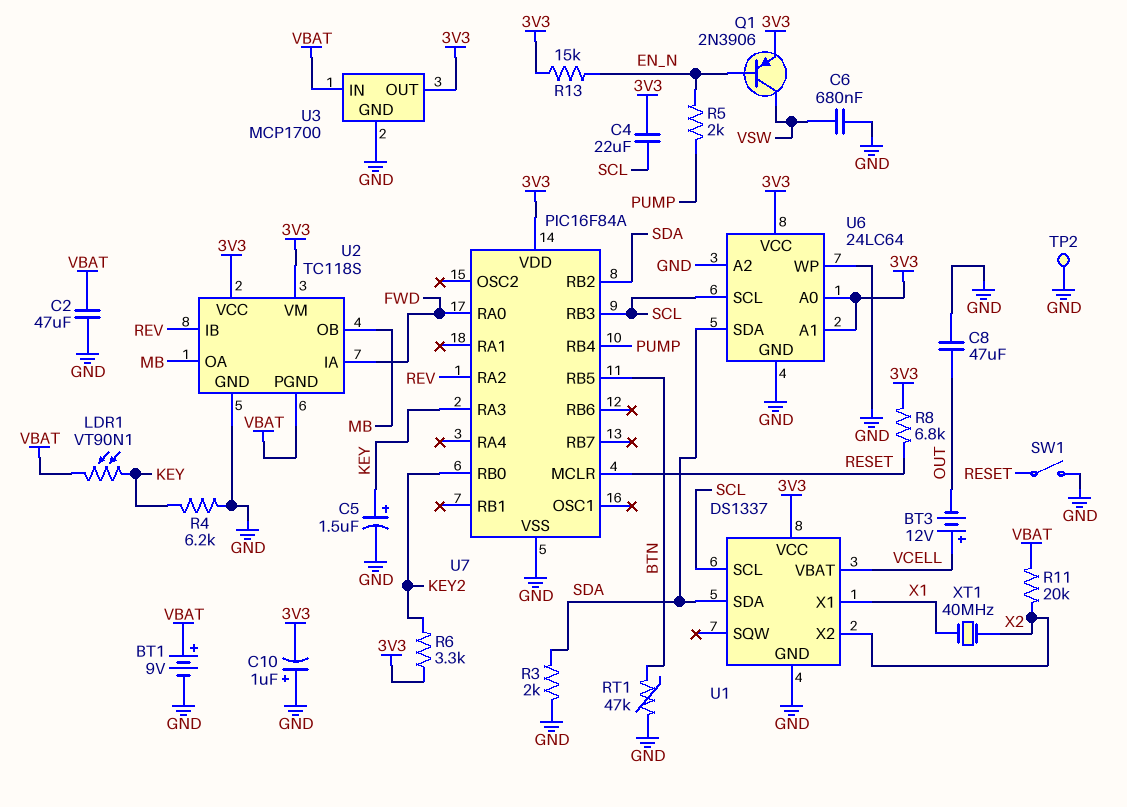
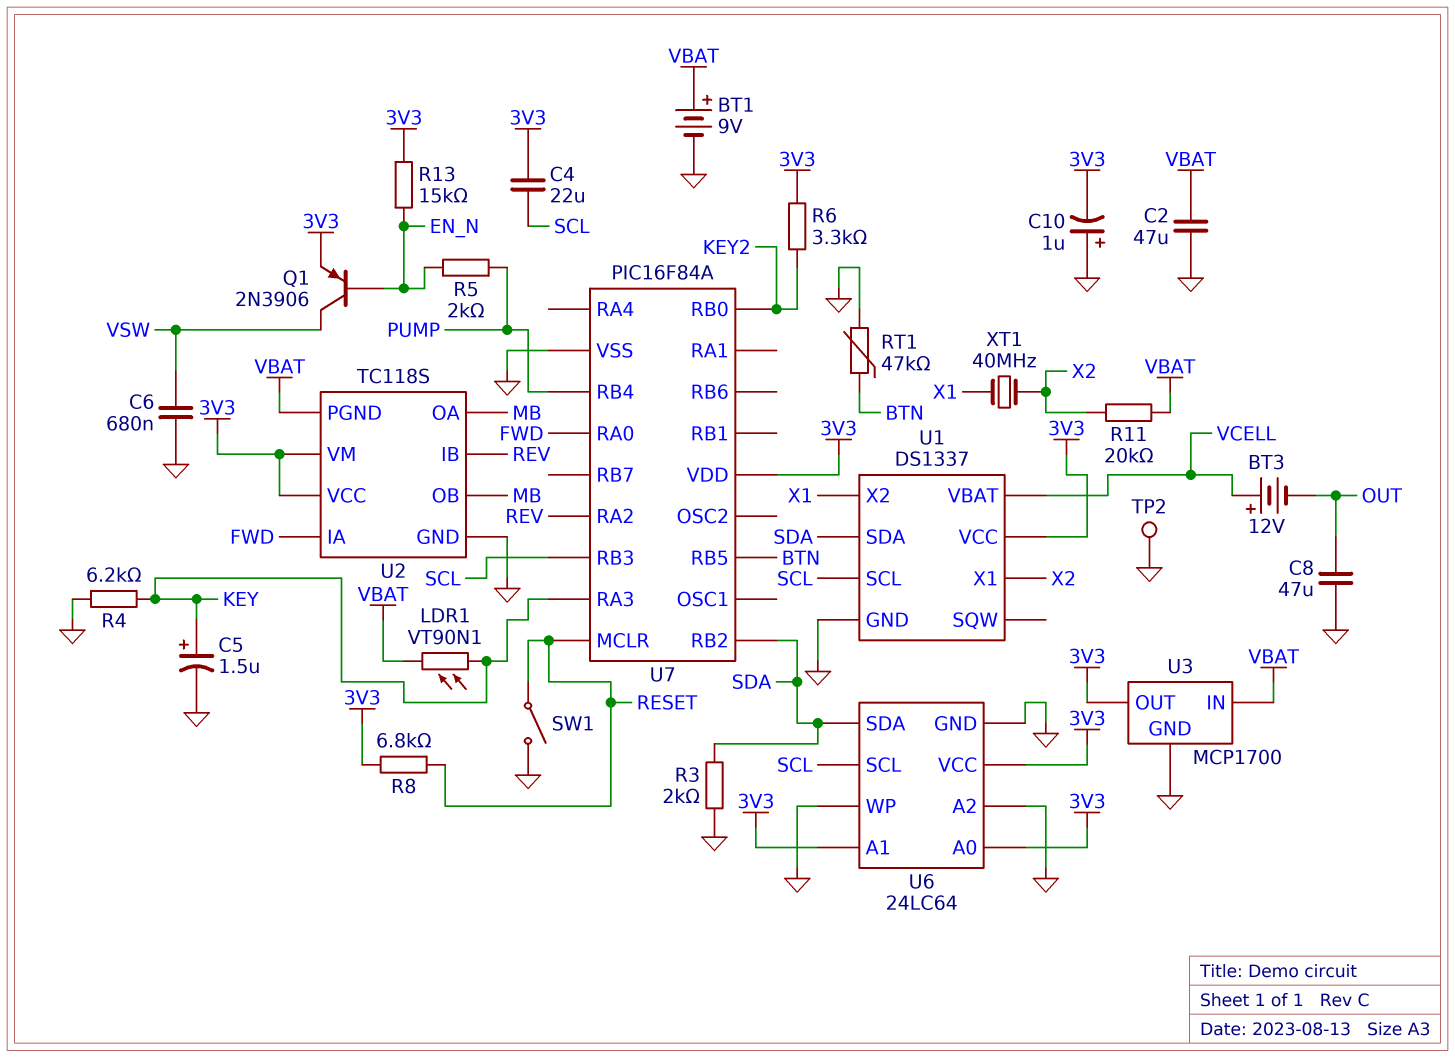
U1 pin X1: X1 -> X2
U1 pin X2: X2 -> X1

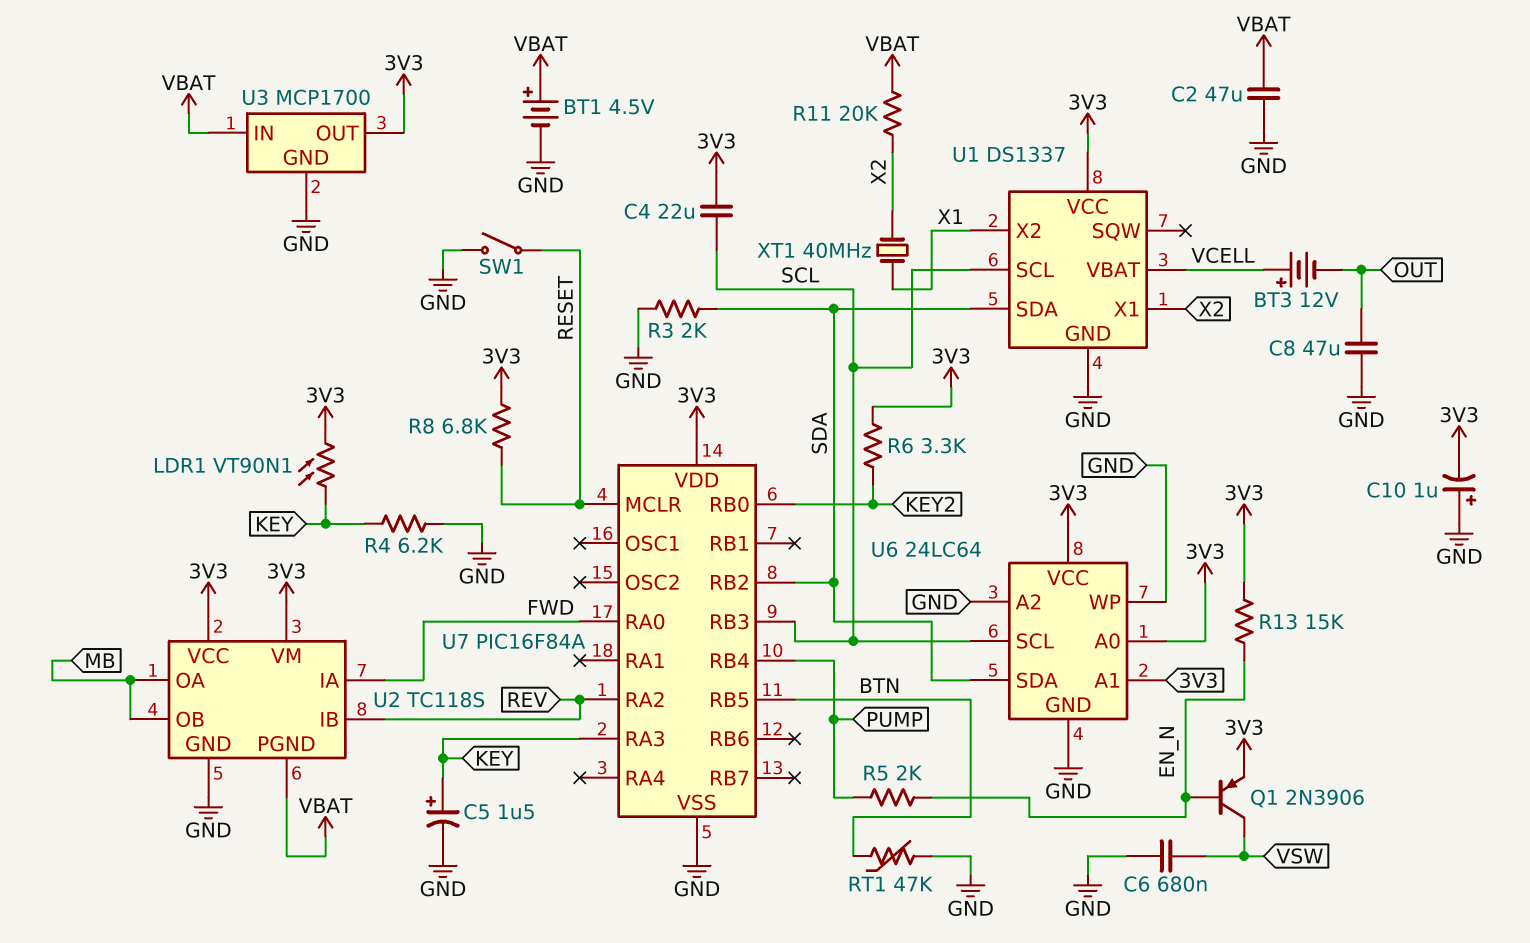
BT1: 9V (plus VBAT, minus GND) -> 4.5V (plus VBAT, minus GND)
LDR1: VT90N1 (KEY, VBAT) -> VT90N1 (3V3, KEY)
TP2: test point (GND) -> none

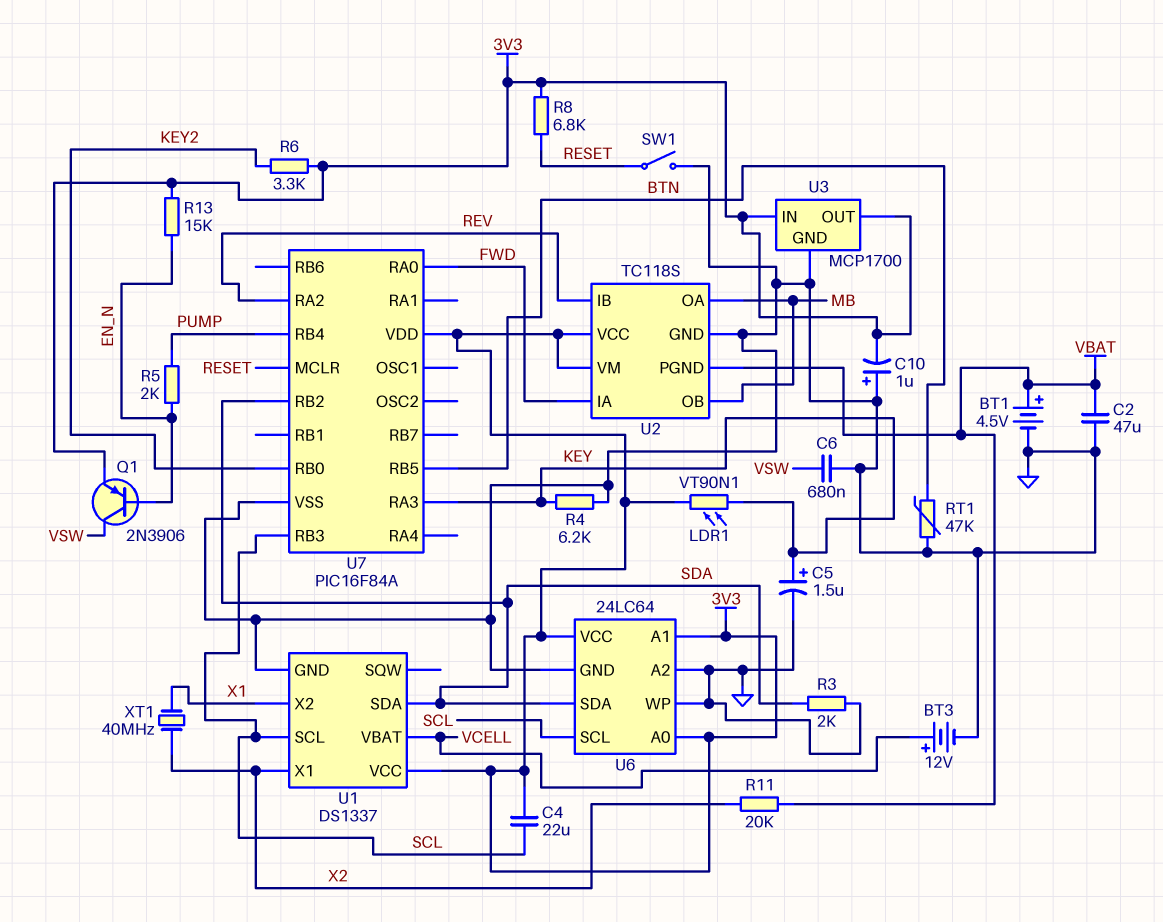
BT3: 12V (plus VCELL, minus OUT) -> 12V (plus VCELL, minus GND)
C8: 47uF (GND, OUT) -> none
U3 pin IN: VBAT -> 3V3

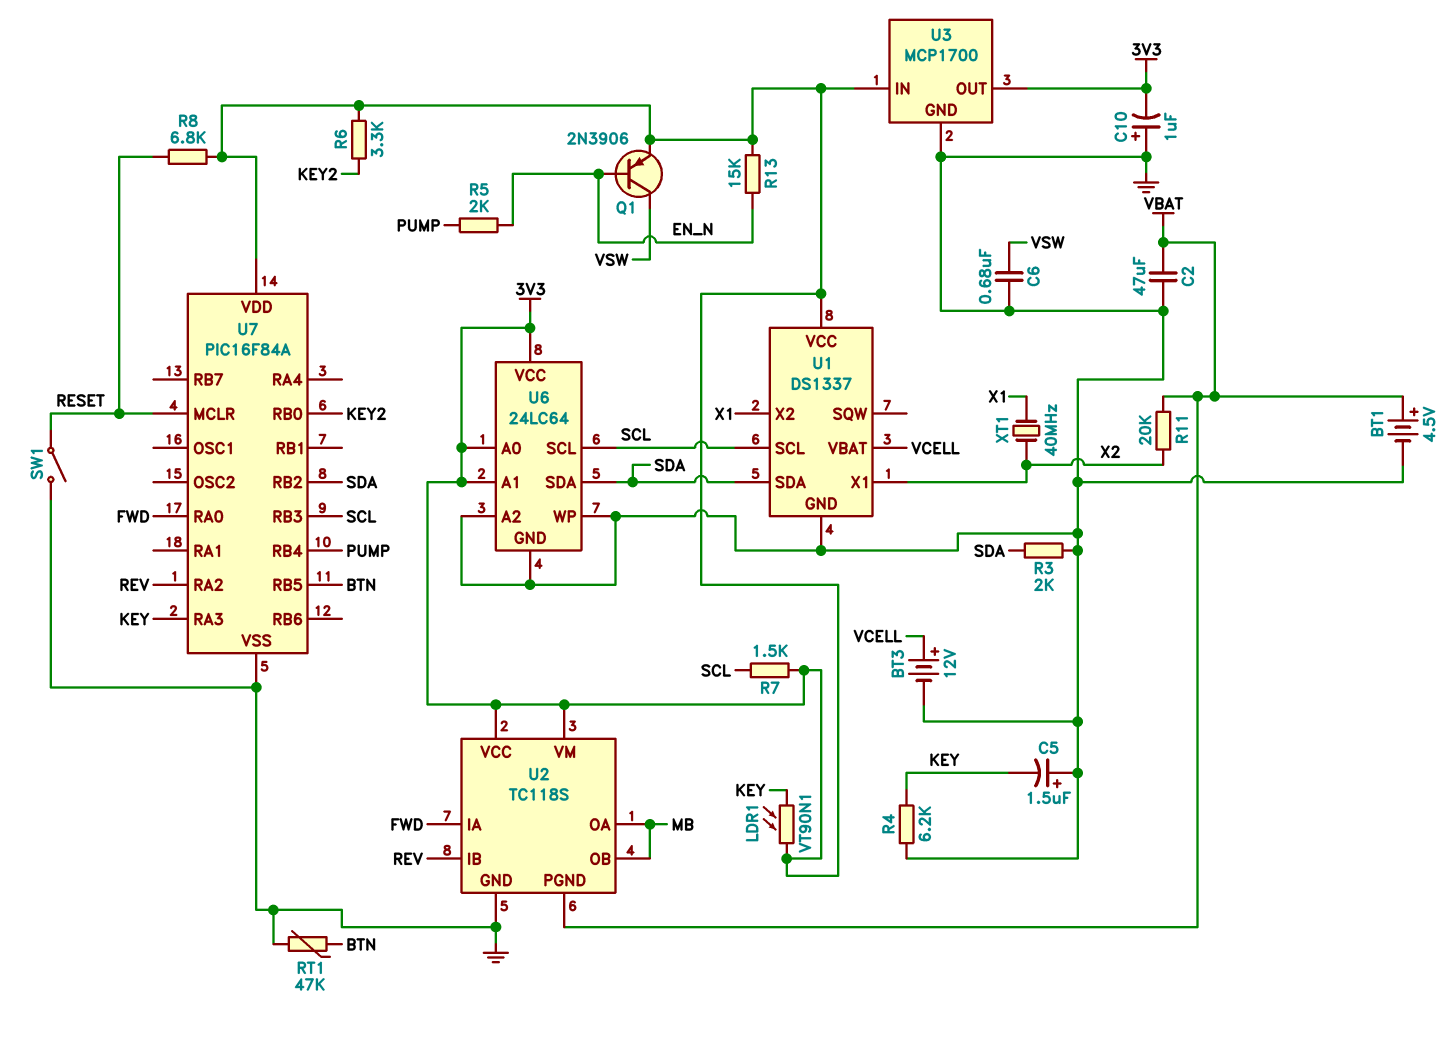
C4: 22uF (3V3, SCL) -> none
C5: 1.5uF (plus KEY, minus GND) -> 1.5uF (plus GND, minus KEY)
R7: none -> 1.5k (3V3, SCL)

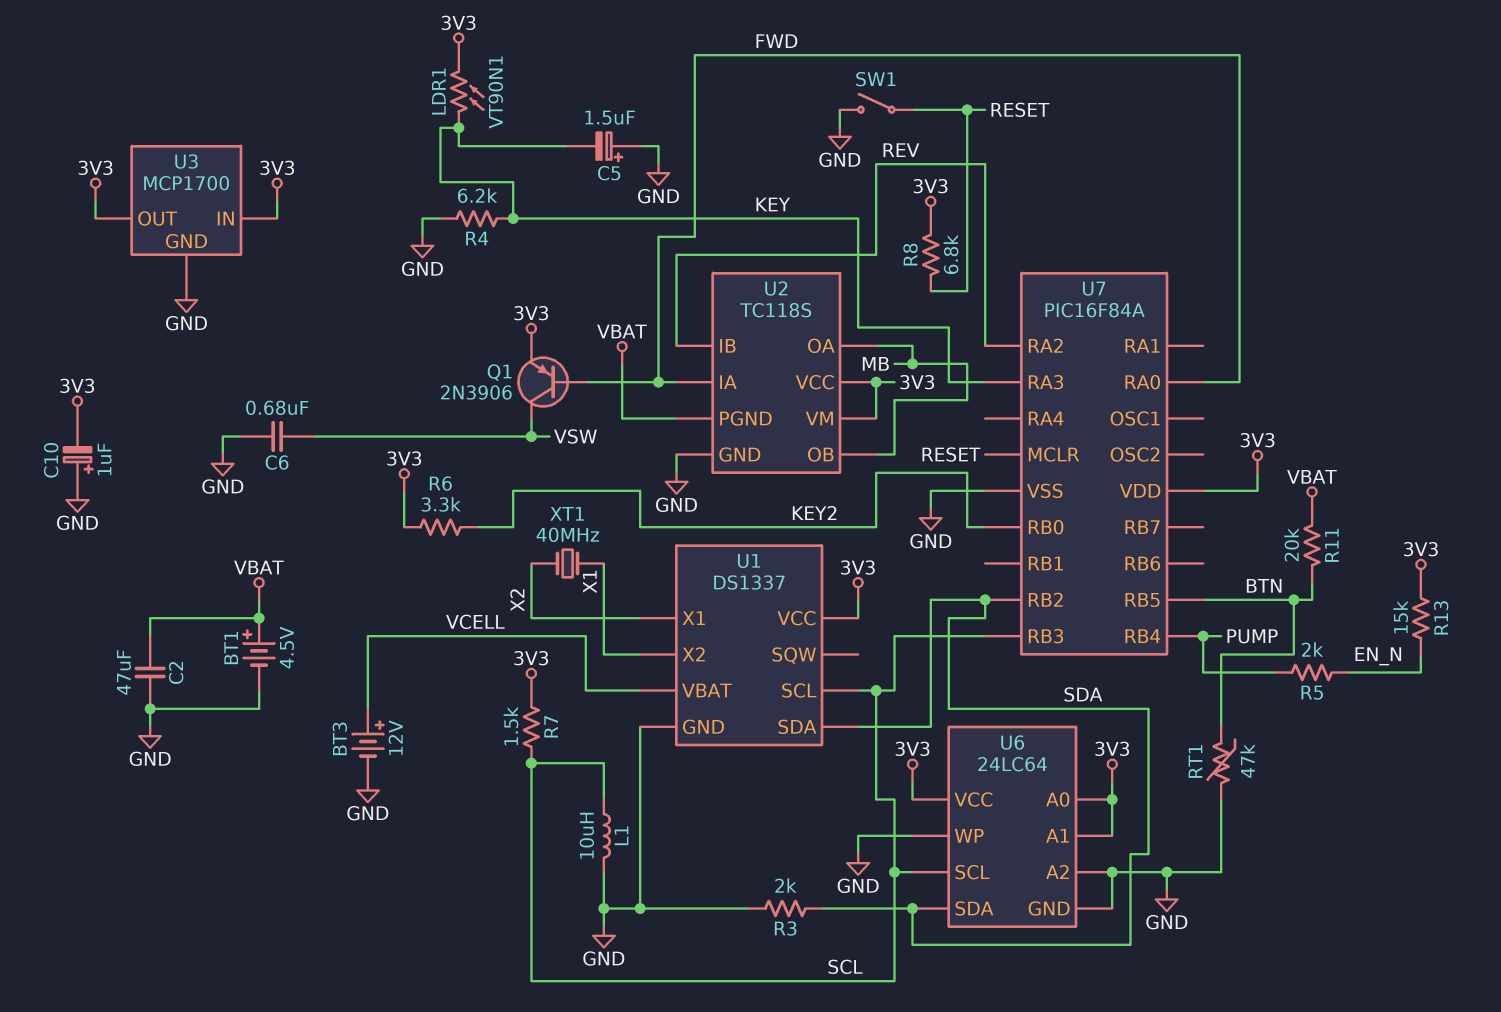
L1: none -> 10uH (GND, SCL)
Q1: PNP 2N3906 (B EN_N, C VSW, E 3V3) -> PNP 2N3906 (B FWD, C VSW, E 3V3)
R11: 20k (VBAT, X2) -> 20k (BTN, VBAT)

